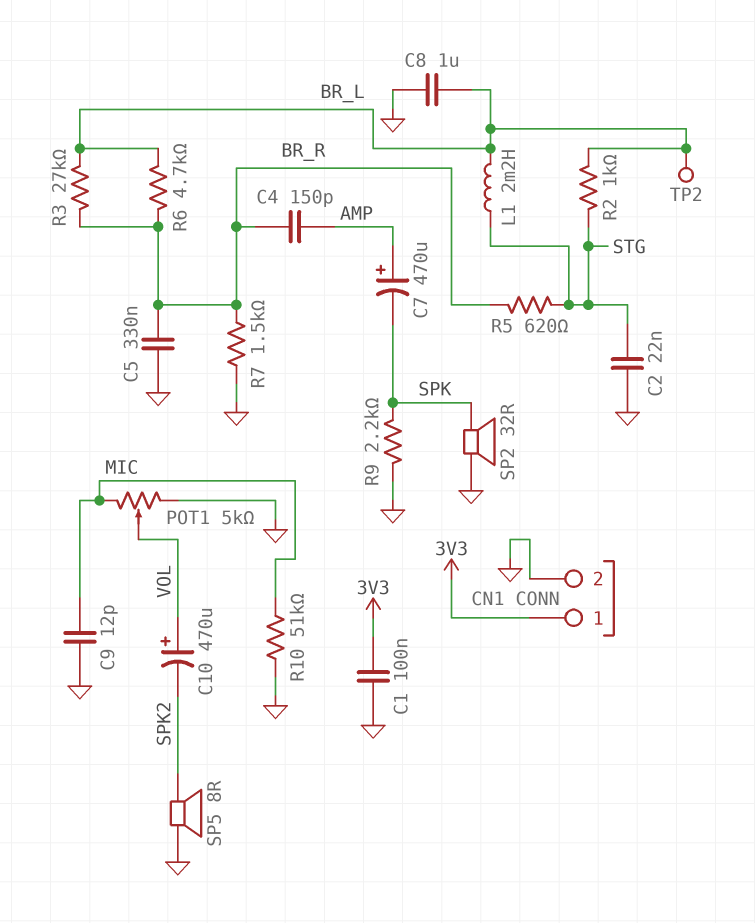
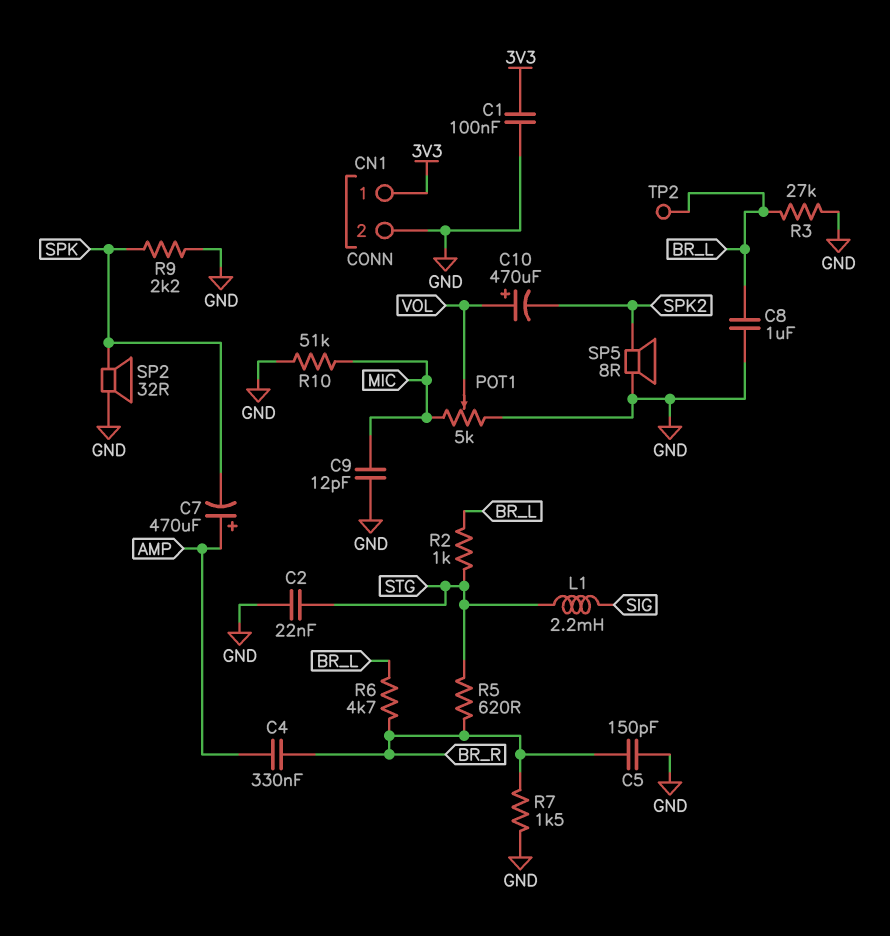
C4: 150pF (AMP, BR_R) -> 330nF (AMP, BR_R)
C5: 330nF (BR_R, GND) -> 150pF (BR_R, GND)
L1: 2.2mH (BR_L, STG) -> 2.2mH (SIG, STG)
R3: 27k (BR_L, BR_R) -> 27k (BR_L, GND)

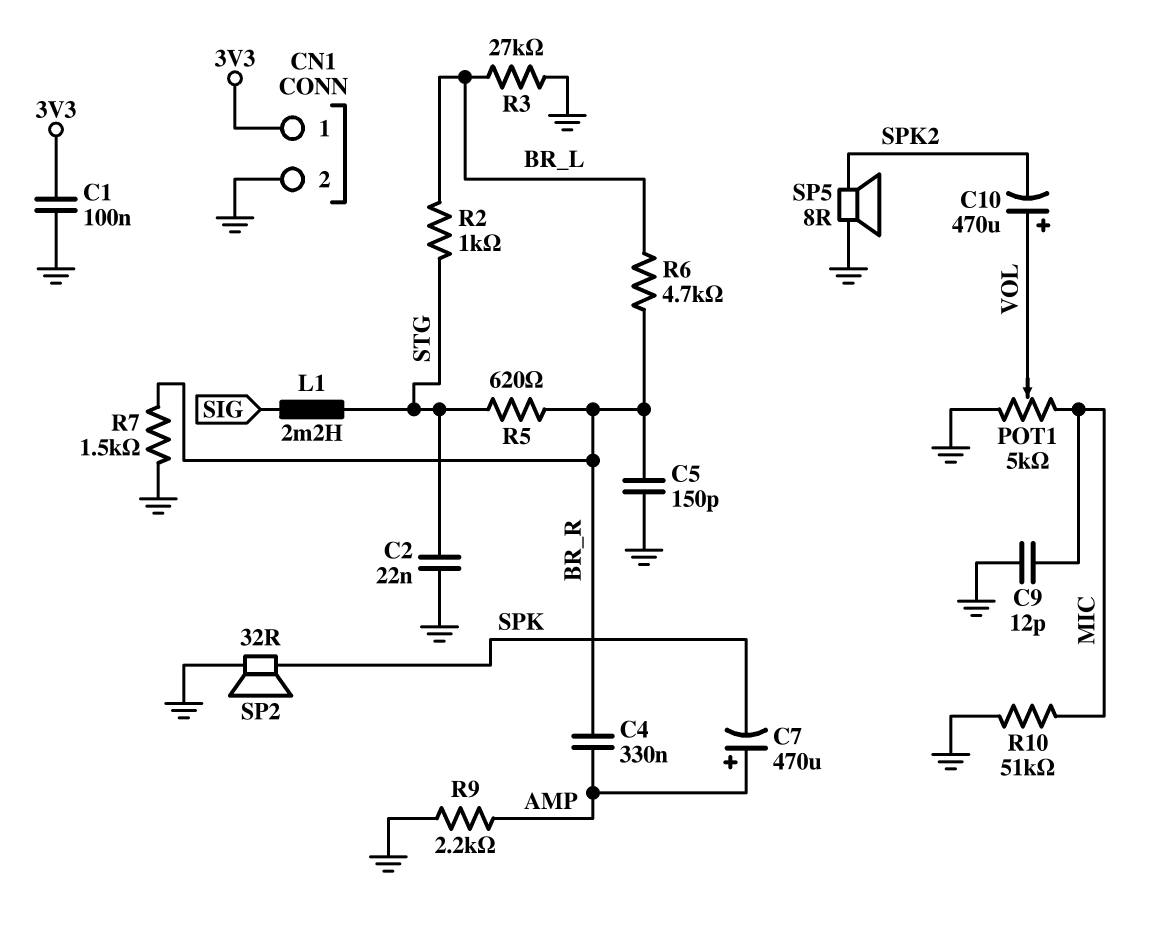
C8: 1uF (BR_L, GND) -> none
R9: 2.2k (GND, SPK) -> 2.2k (AMP, GND)
TP2: test point (BR_L) -> none

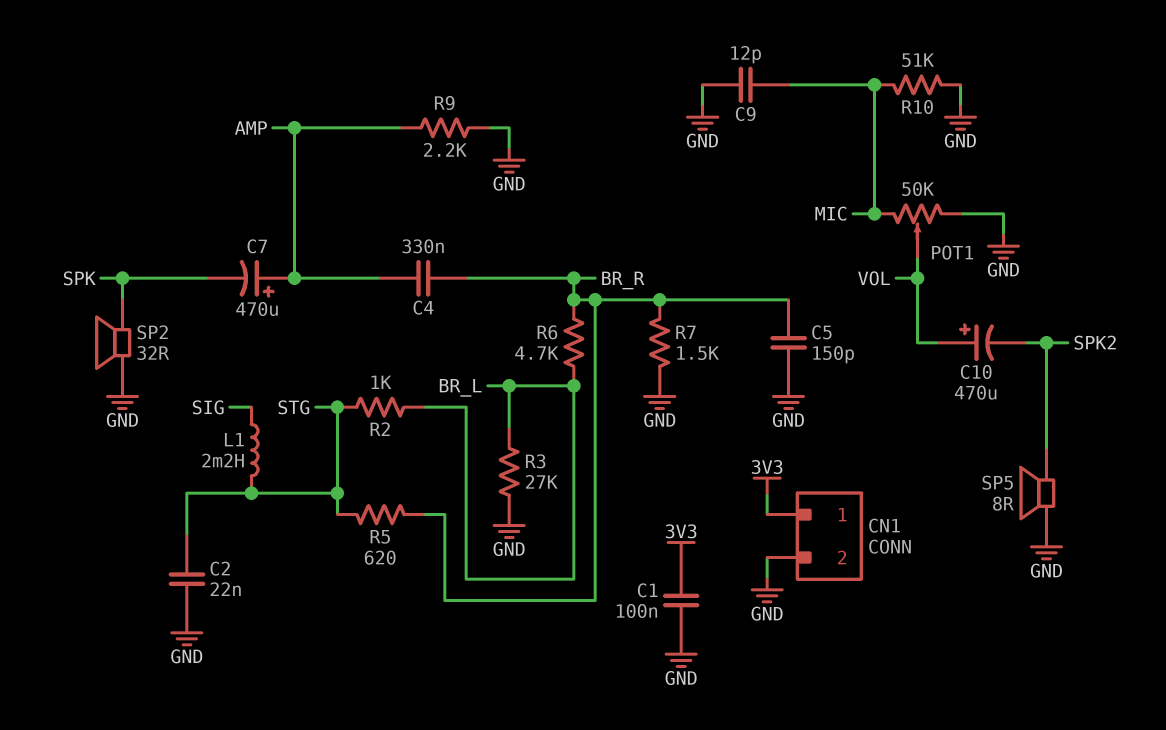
POT1: 5k (GND, MIC, wiper VOL) -> 50k (GND, MIC, wiper VOL)

